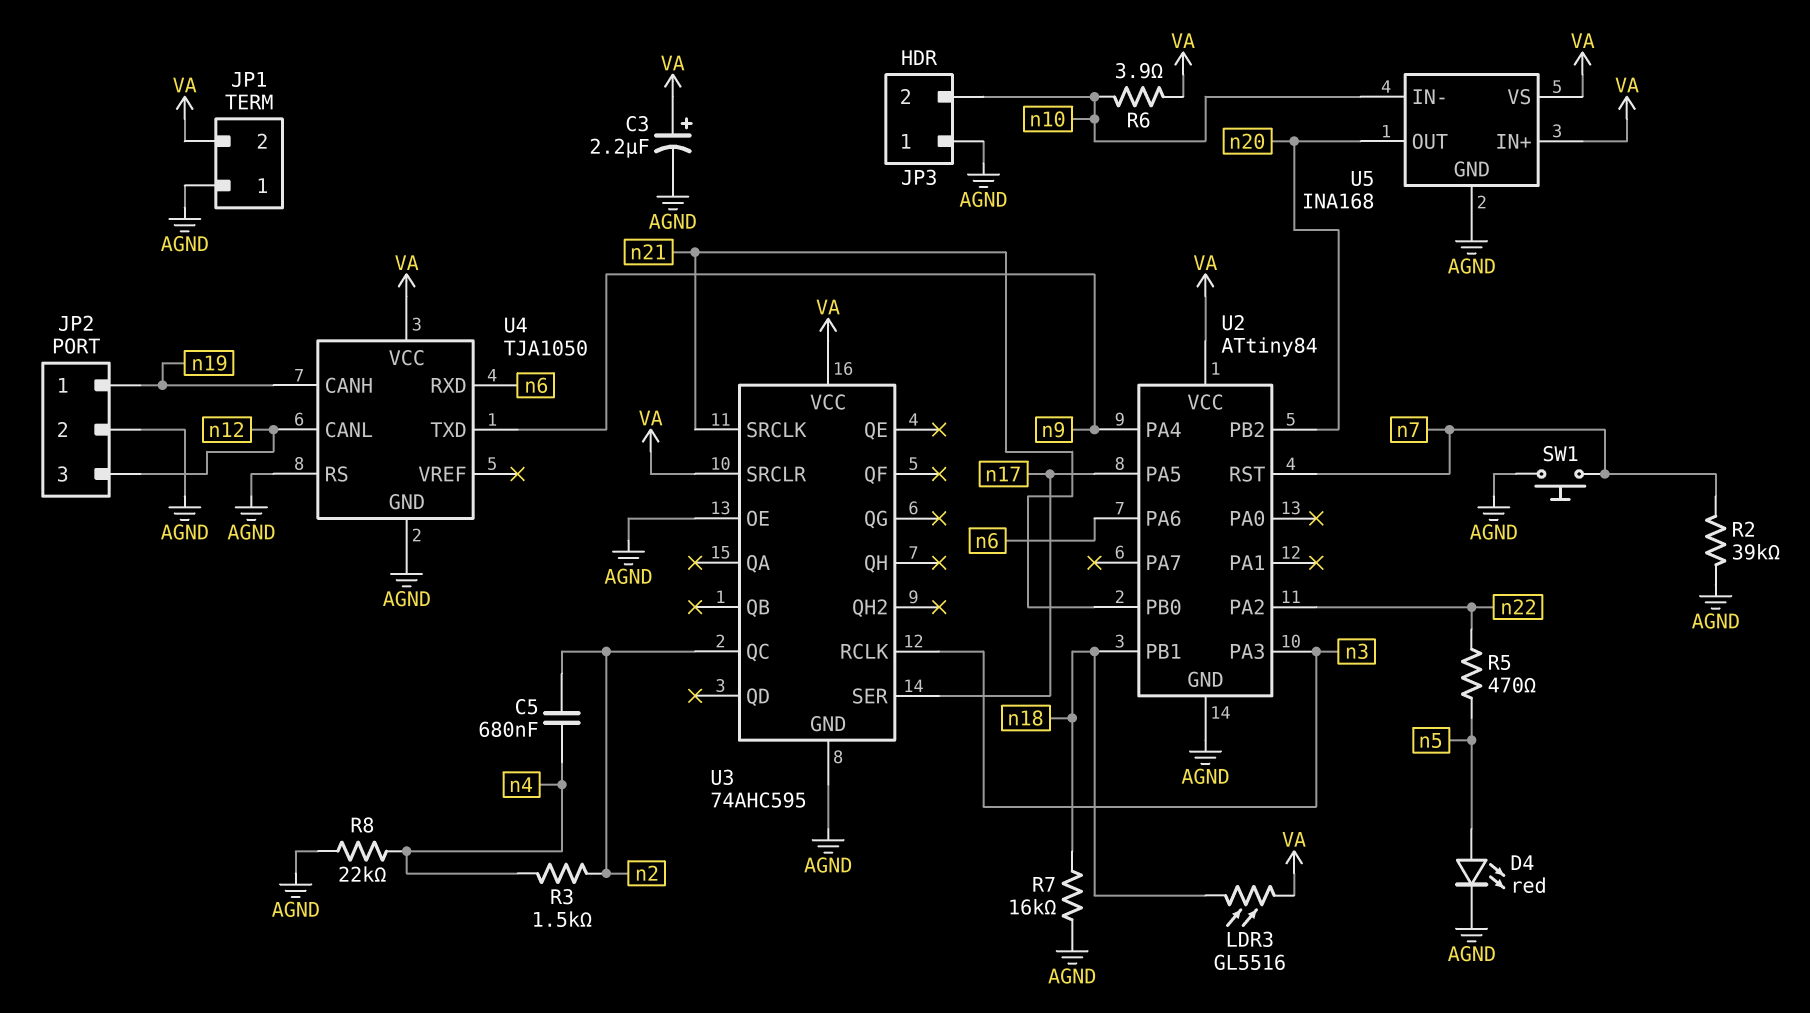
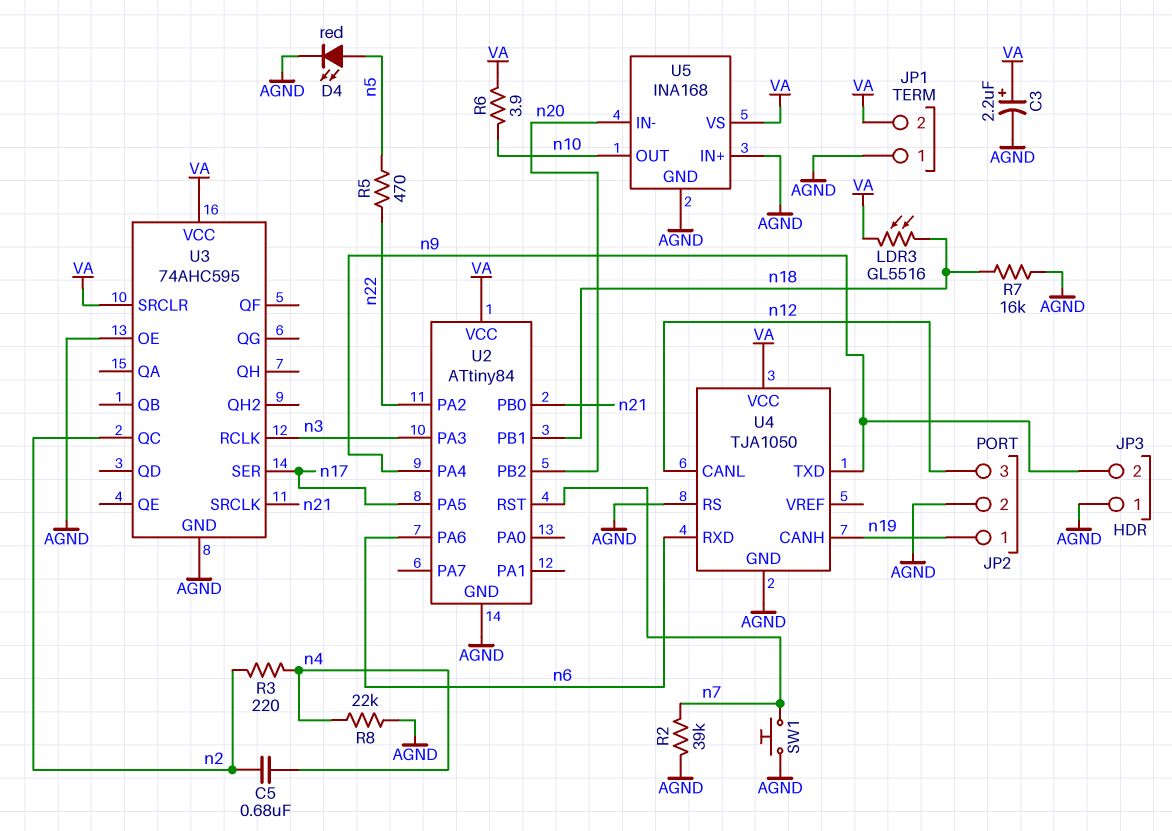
JP3 pin 2: n10 -> n9
R3: 1.5k (n2, n4) -> 220 (n2, n4)
U5 pin IN+: VA -> AGND
U5 pin IN-: n10 -> n20
U5 pin OUT: n20 -> n10

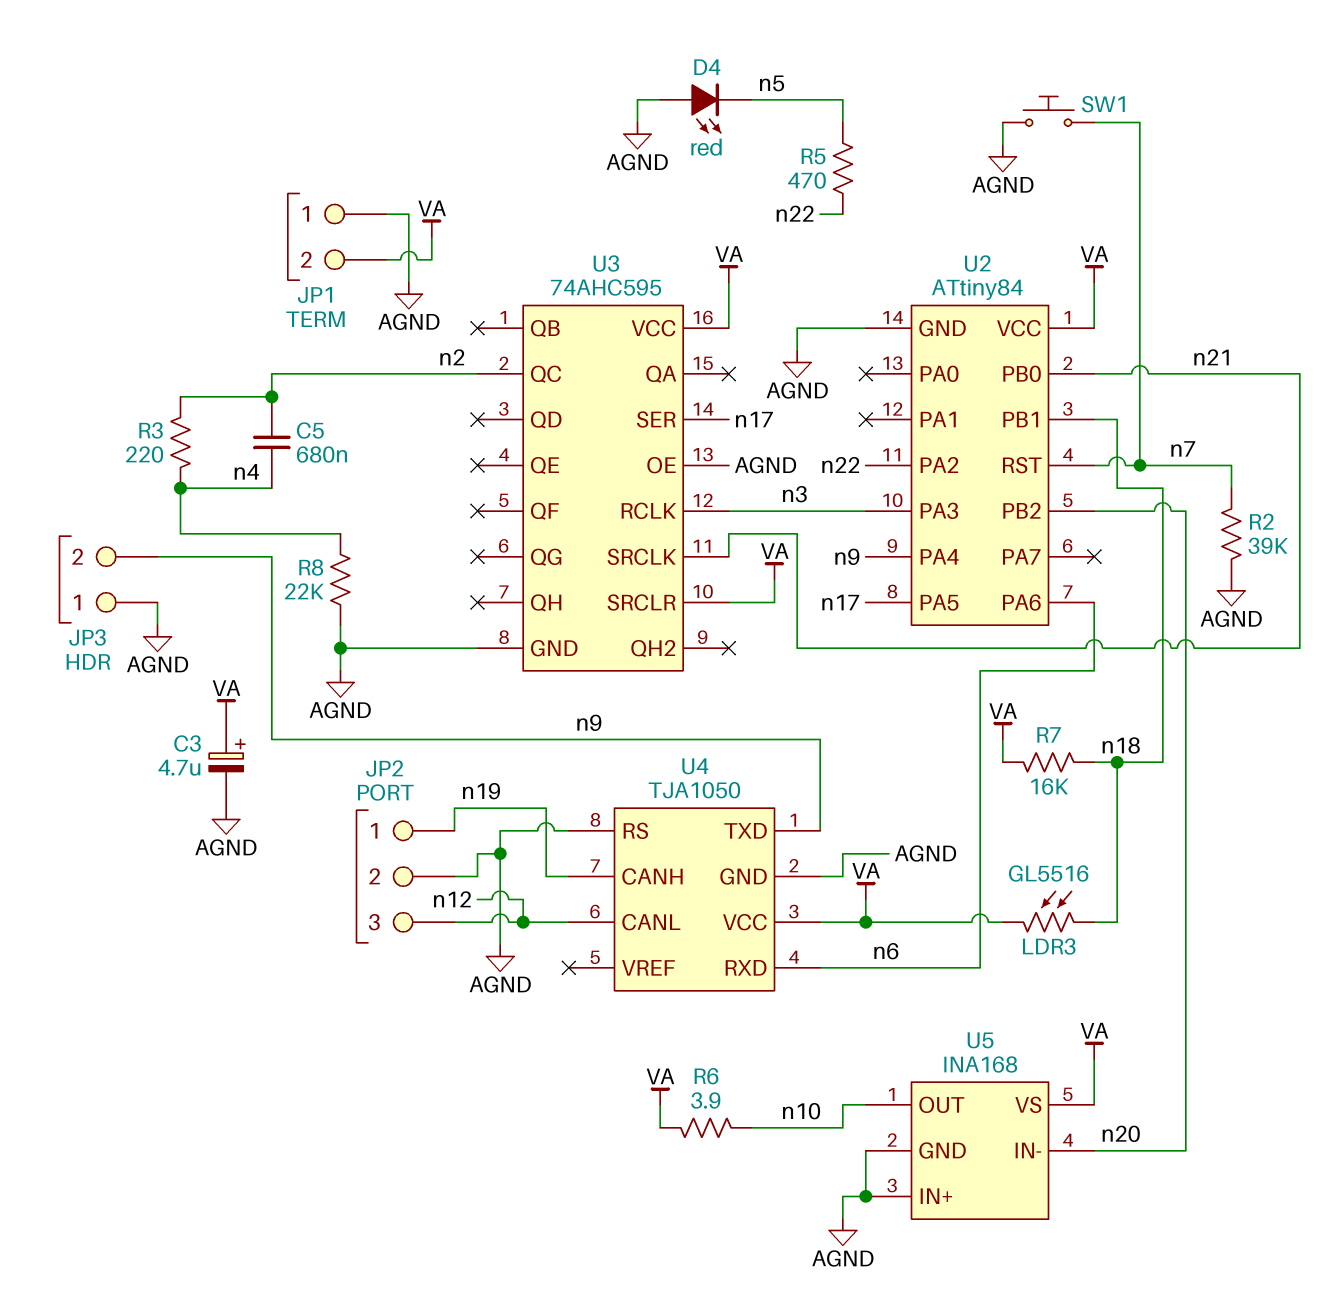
C3: 2.2uF (plus VA, minus AGND) -> 4.7uF (plus VA, minus AGND)
D4: LED red (A n5, K AGND) -> LED red (A AGND, K n5)
R7: 16k (AGND, n18) -> 16k (VA, n18)

